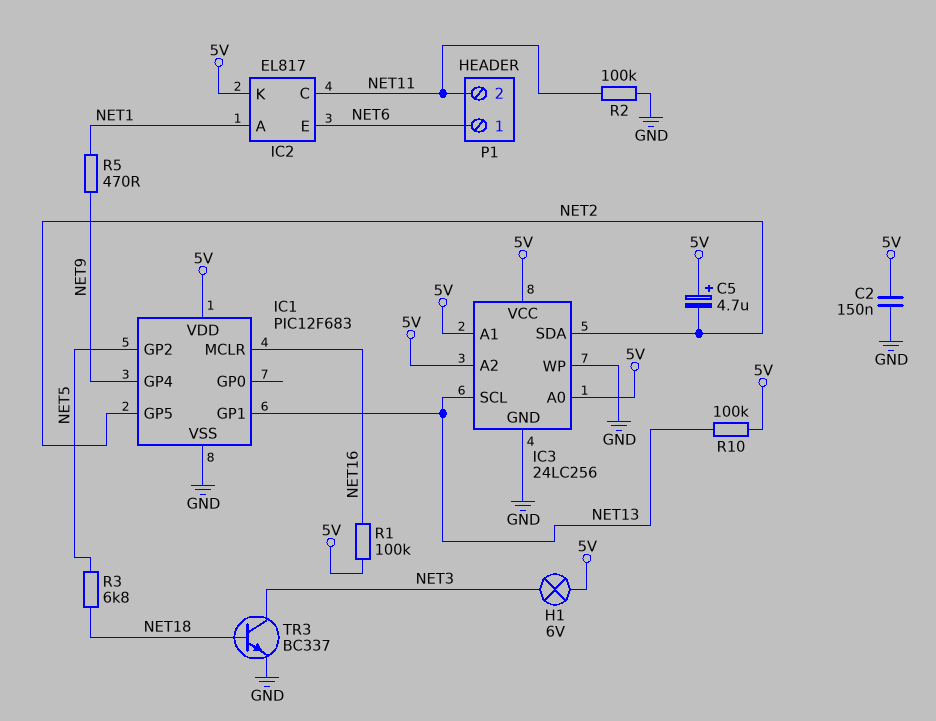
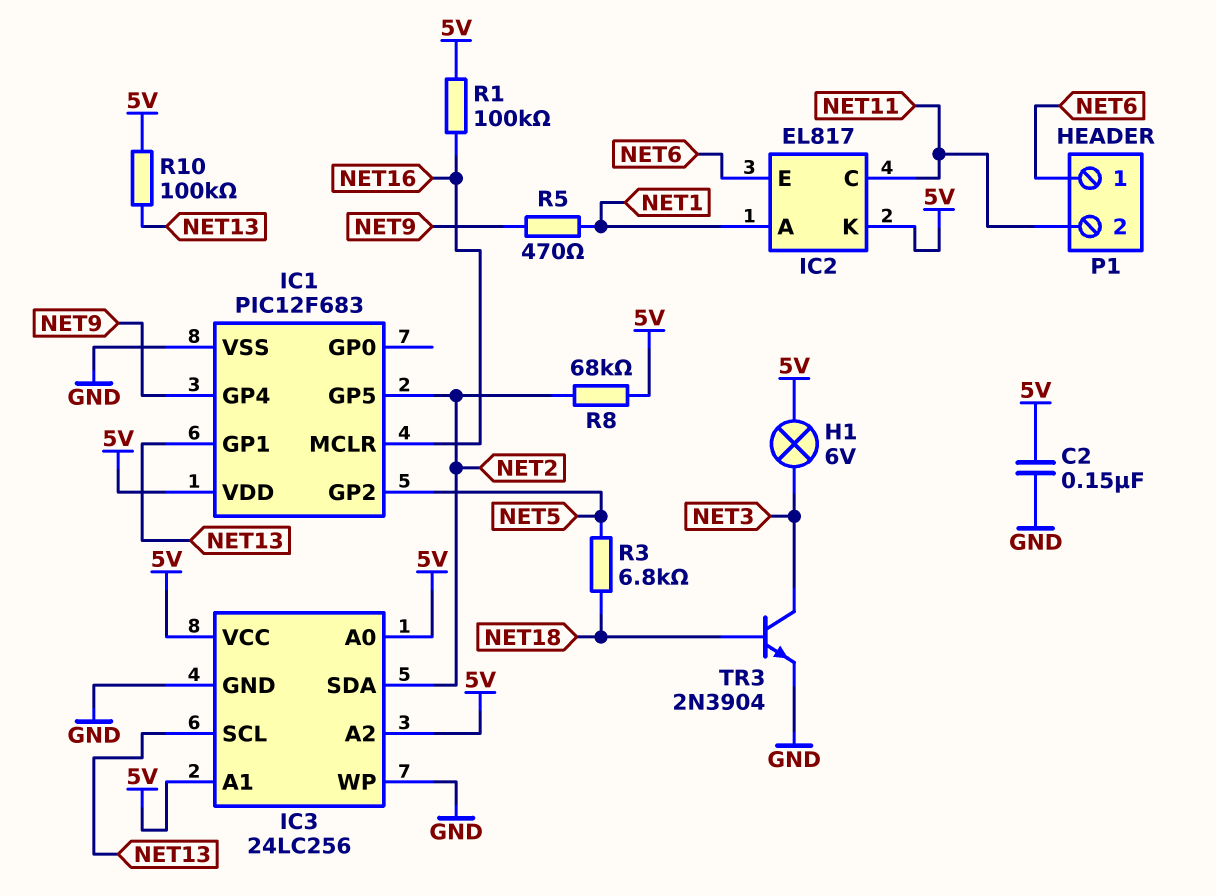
C5: 4.7uF (plus 5V, minus NET2) -> none
R2: 100k (GND, NET11) -> none
R8: none -> 68k (5V, NET2)
TR3: NPN BC337 (B NET18, C NET3, E GND) -> NPN 2N3904 (B NET18, C NET3, E GND)

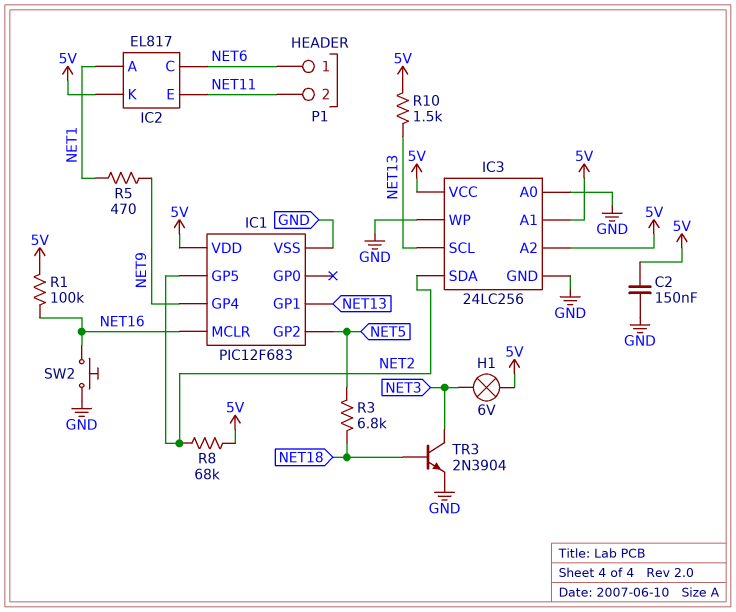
IC2 pin C: NET11 -> NET6
IC2 pin E: NET6 -> NET11
IC3 pin A0: 5V -> GND
R10: 100k (5V, NET13) -> 1.5k (5V, NET13)
SW2: none -> button (GND, NET16)

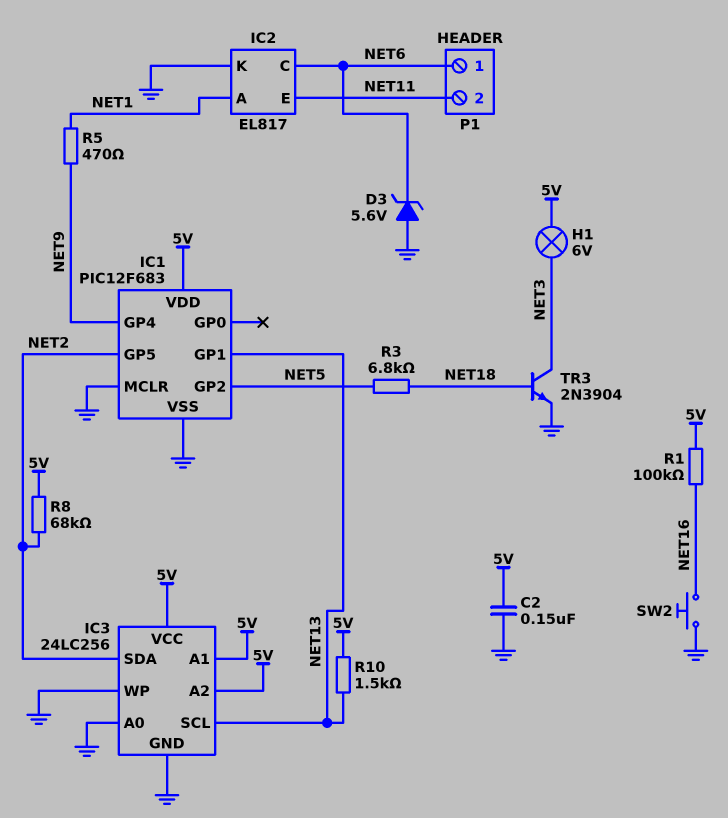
D3: none -> zener 5.6V (A GND, K NET6)
IC1 pin MCLR: NET16 -> GND
IC2 pin K: 5V -> GND

